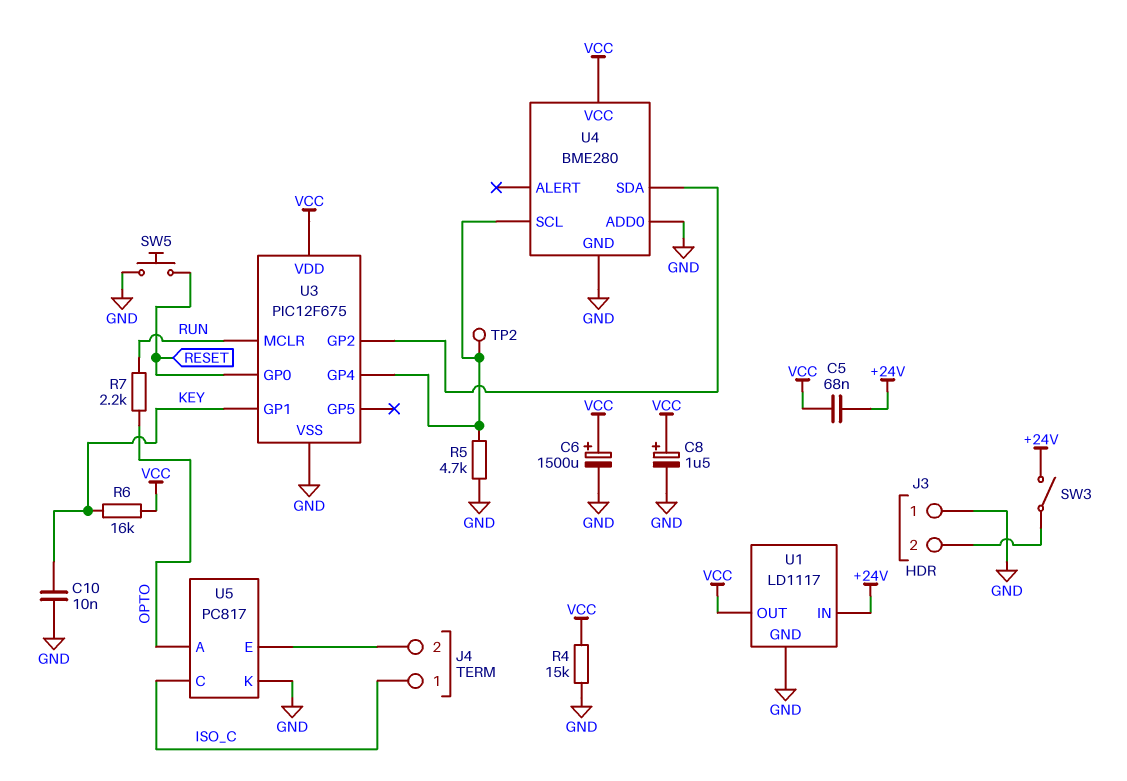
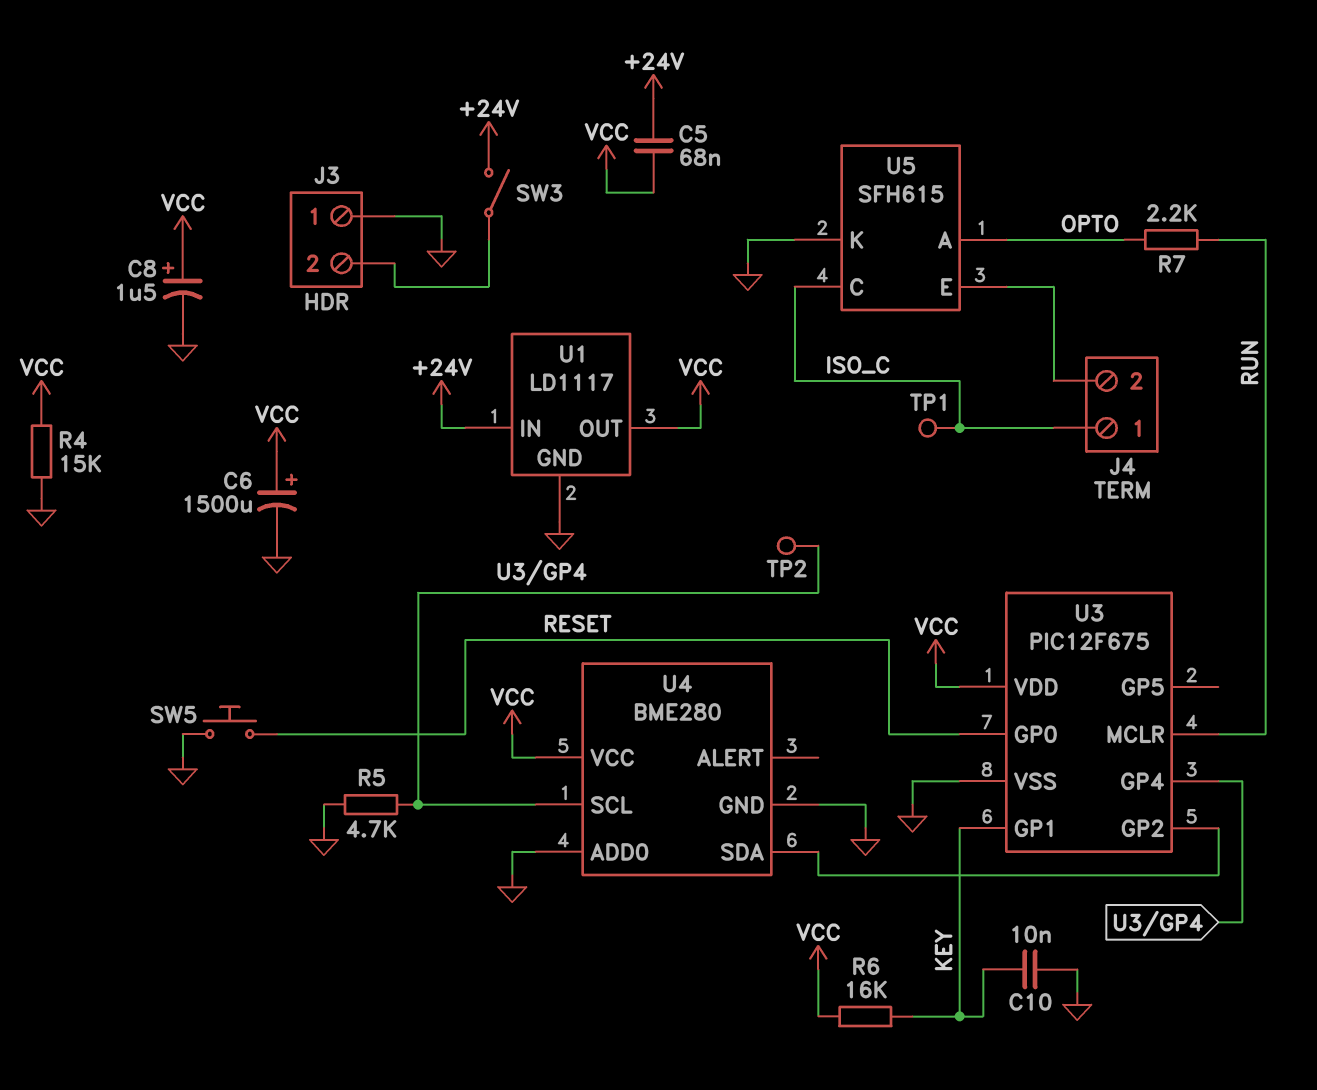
TP1: none -> test point (ISO_C)
U5: PC817 -> SFH615

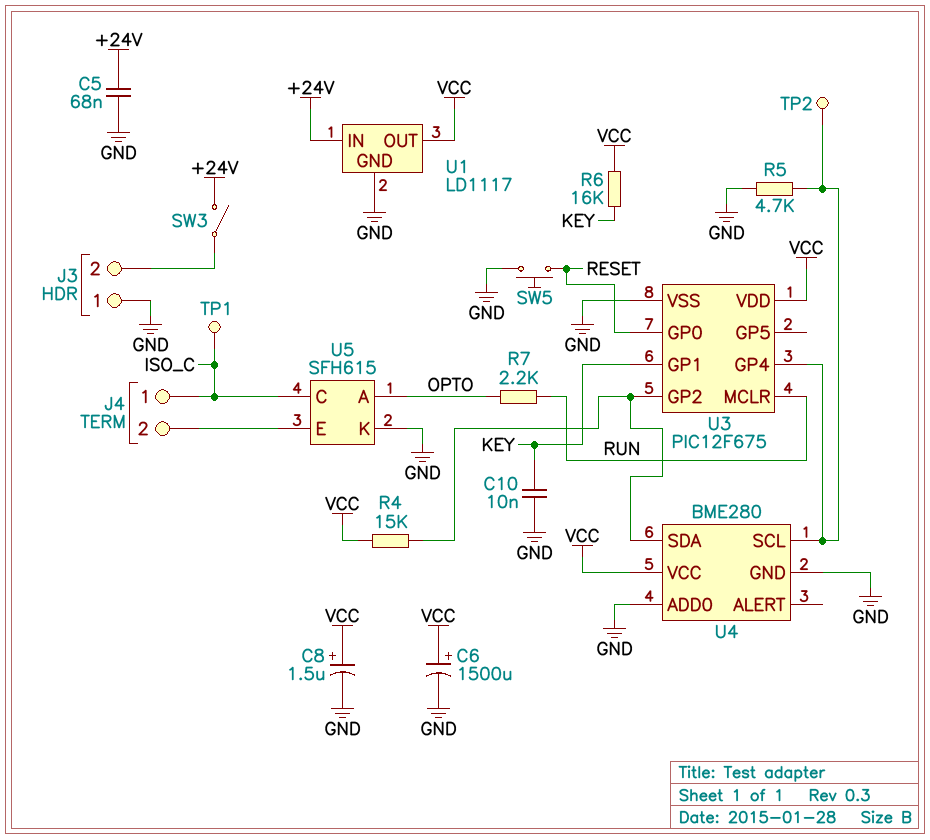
C5: 68nF (+24V, VCC) -> 68nF (+24V, GND)
R4: 15k (GND, VCC) -> 15k (U3/GP2, VCC)

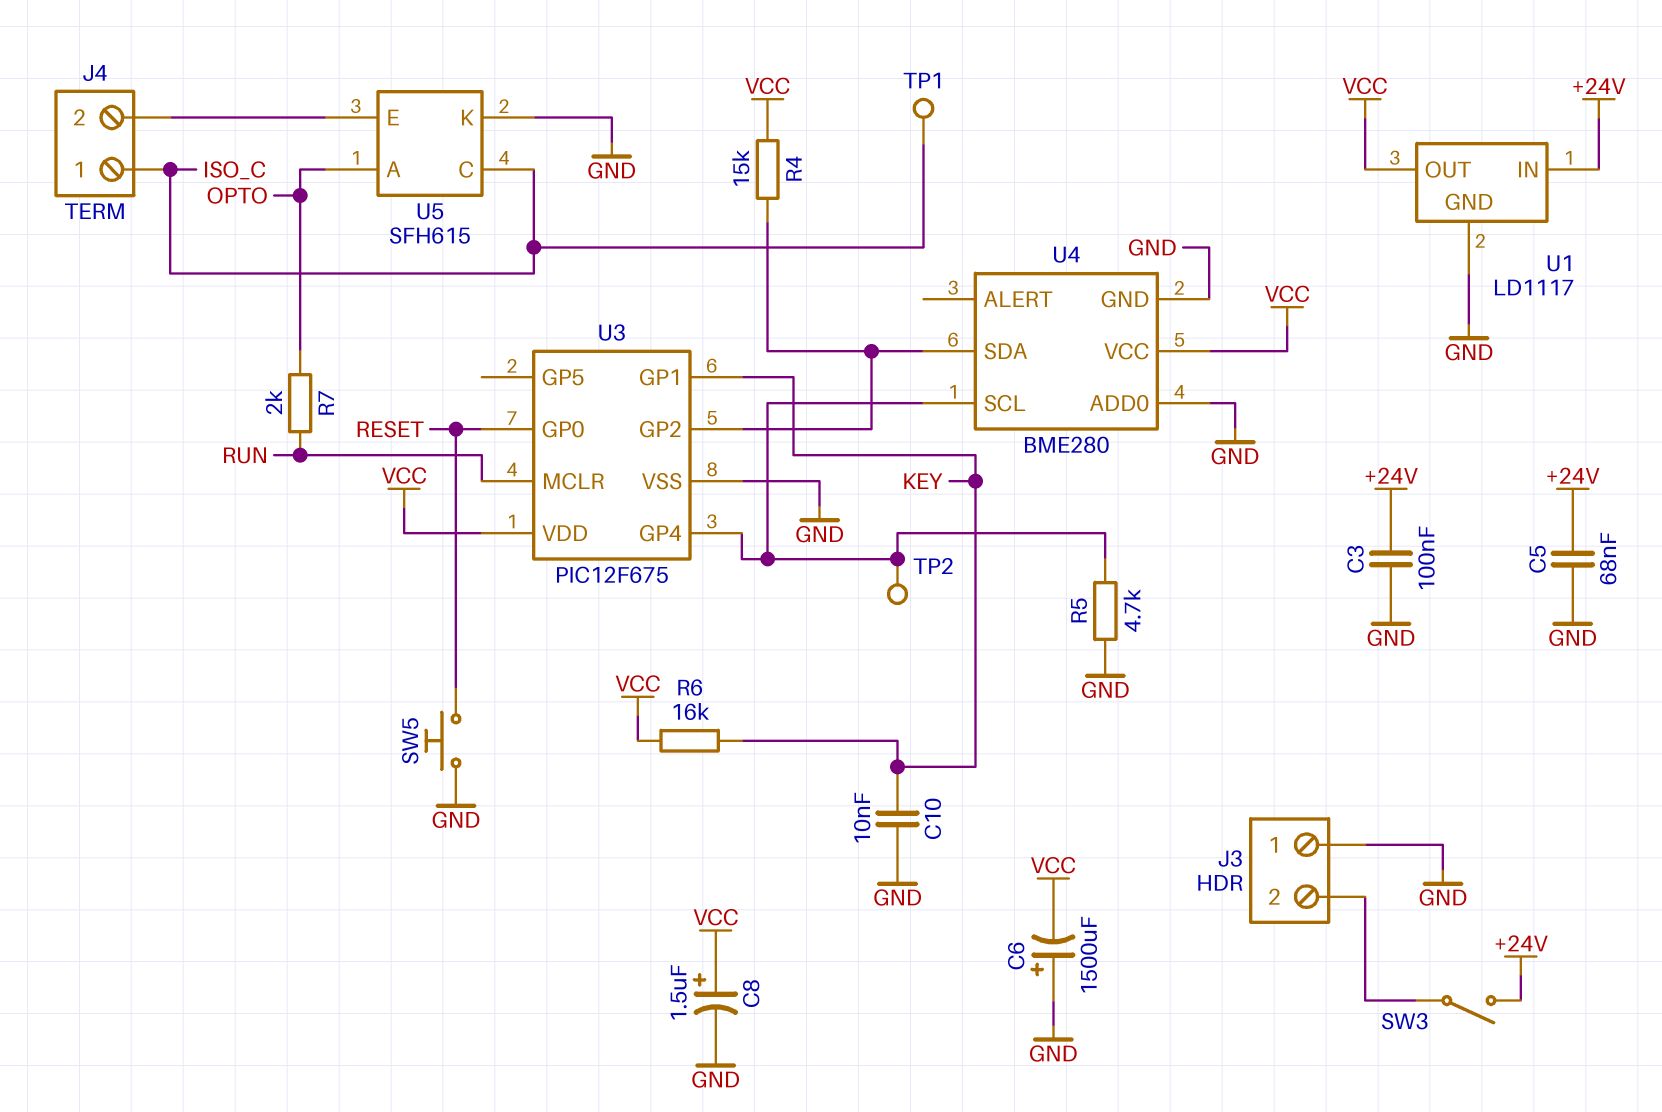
C3: none -> 100nF (+24V, GND)
C6: 1500uF (plus VCC, minus GND) -> 1500uF (plus GND, minus VCC)
R7: 2.2k (OPTO, RUN) -> 2k (OPTO, RUN)

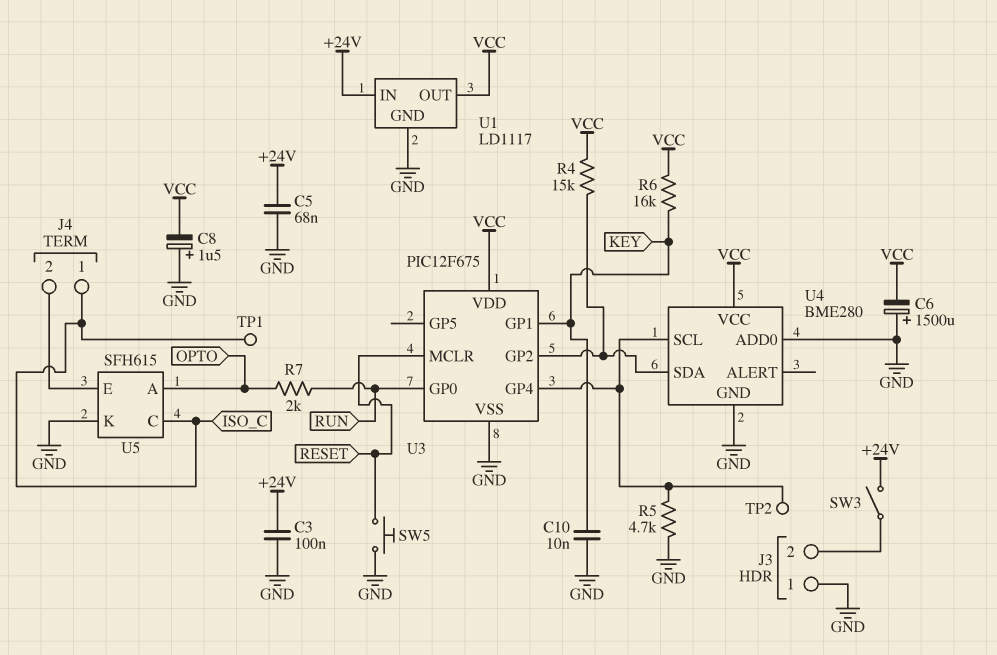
C8: 1.5uF (plus VCC, minus GND) -> 1.5uF (plus GND, minus VCC)
U3 pin GP0: RESET -> RUN
U3 pin MCLR: RUN -> RESET

